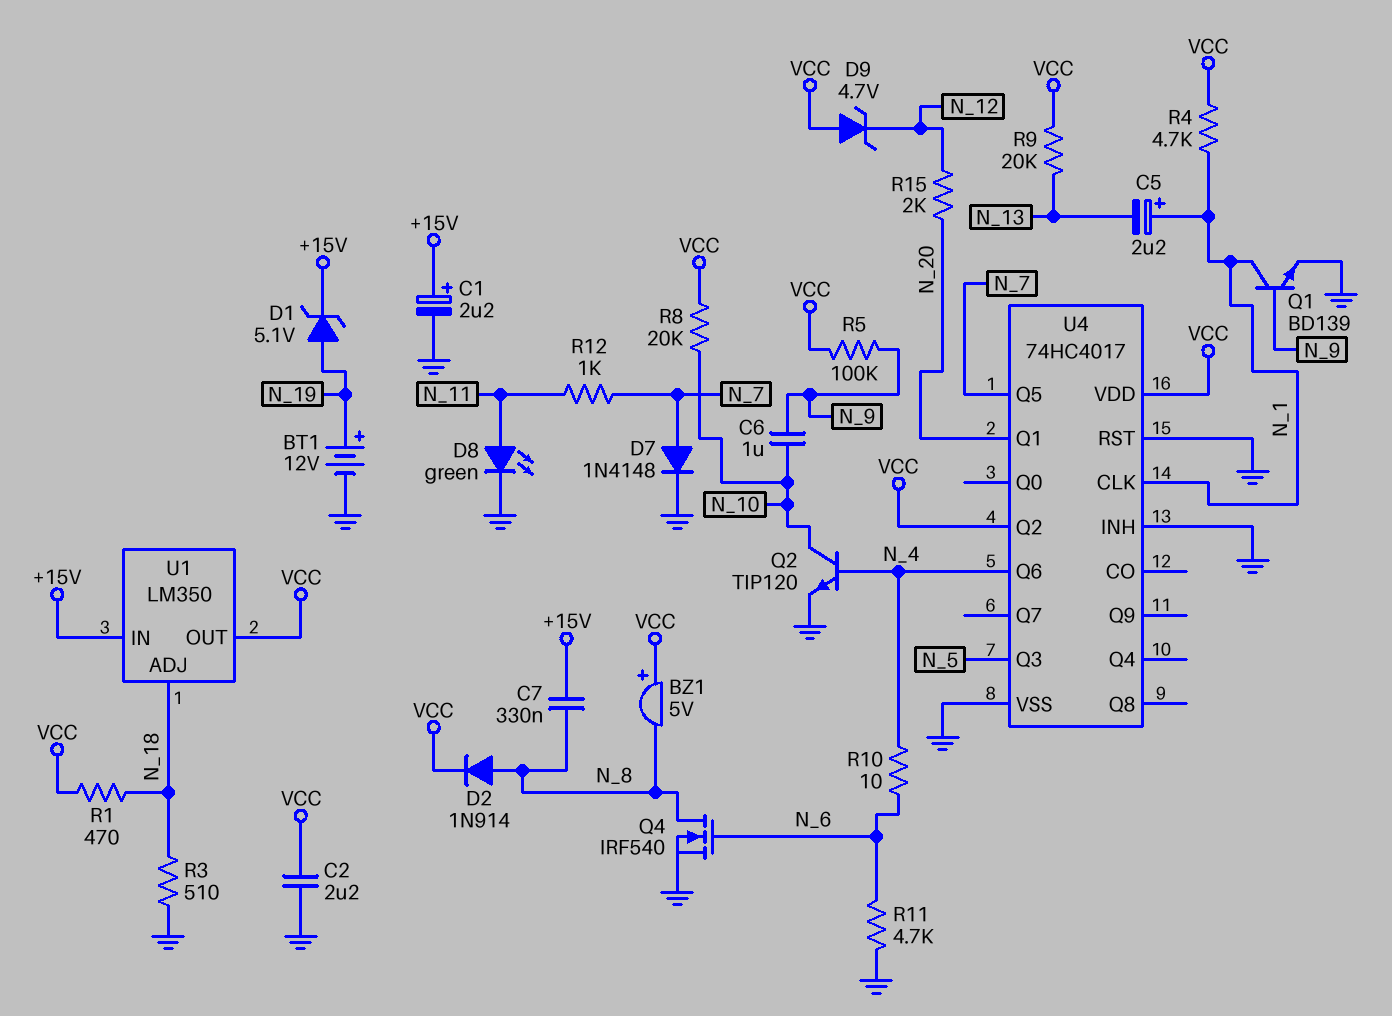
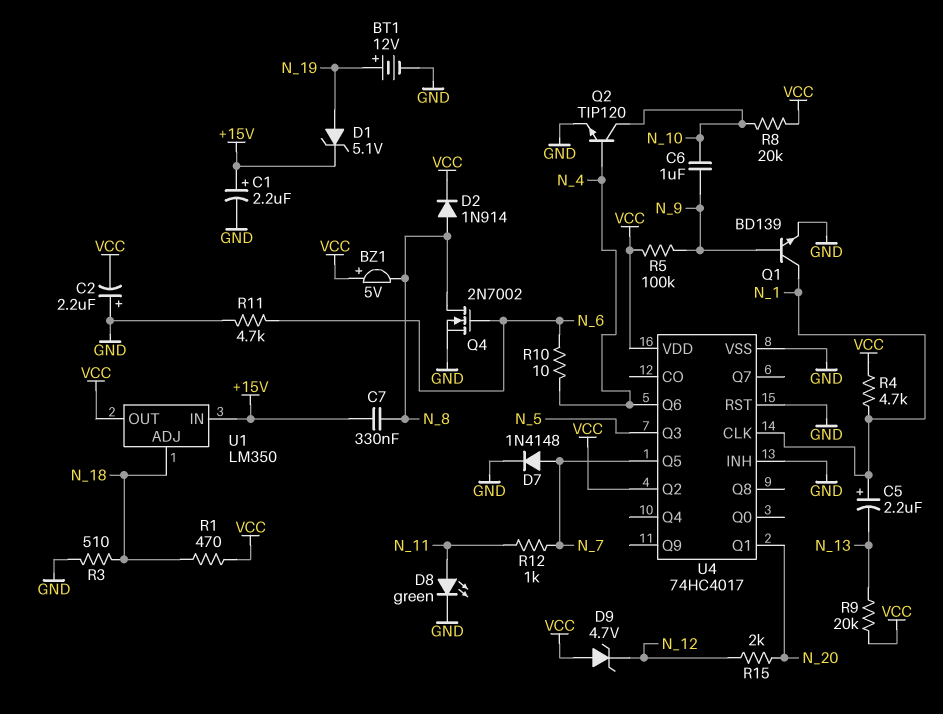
C2: 2.2uF (GND, VCC) -> 2.2uF (plus GND, minus VCC)
Q4: NMOS IRF540 (G N_6, D N_8, S GND) -> NMOS 2N7002 (G N_6, D N_8, S GND)

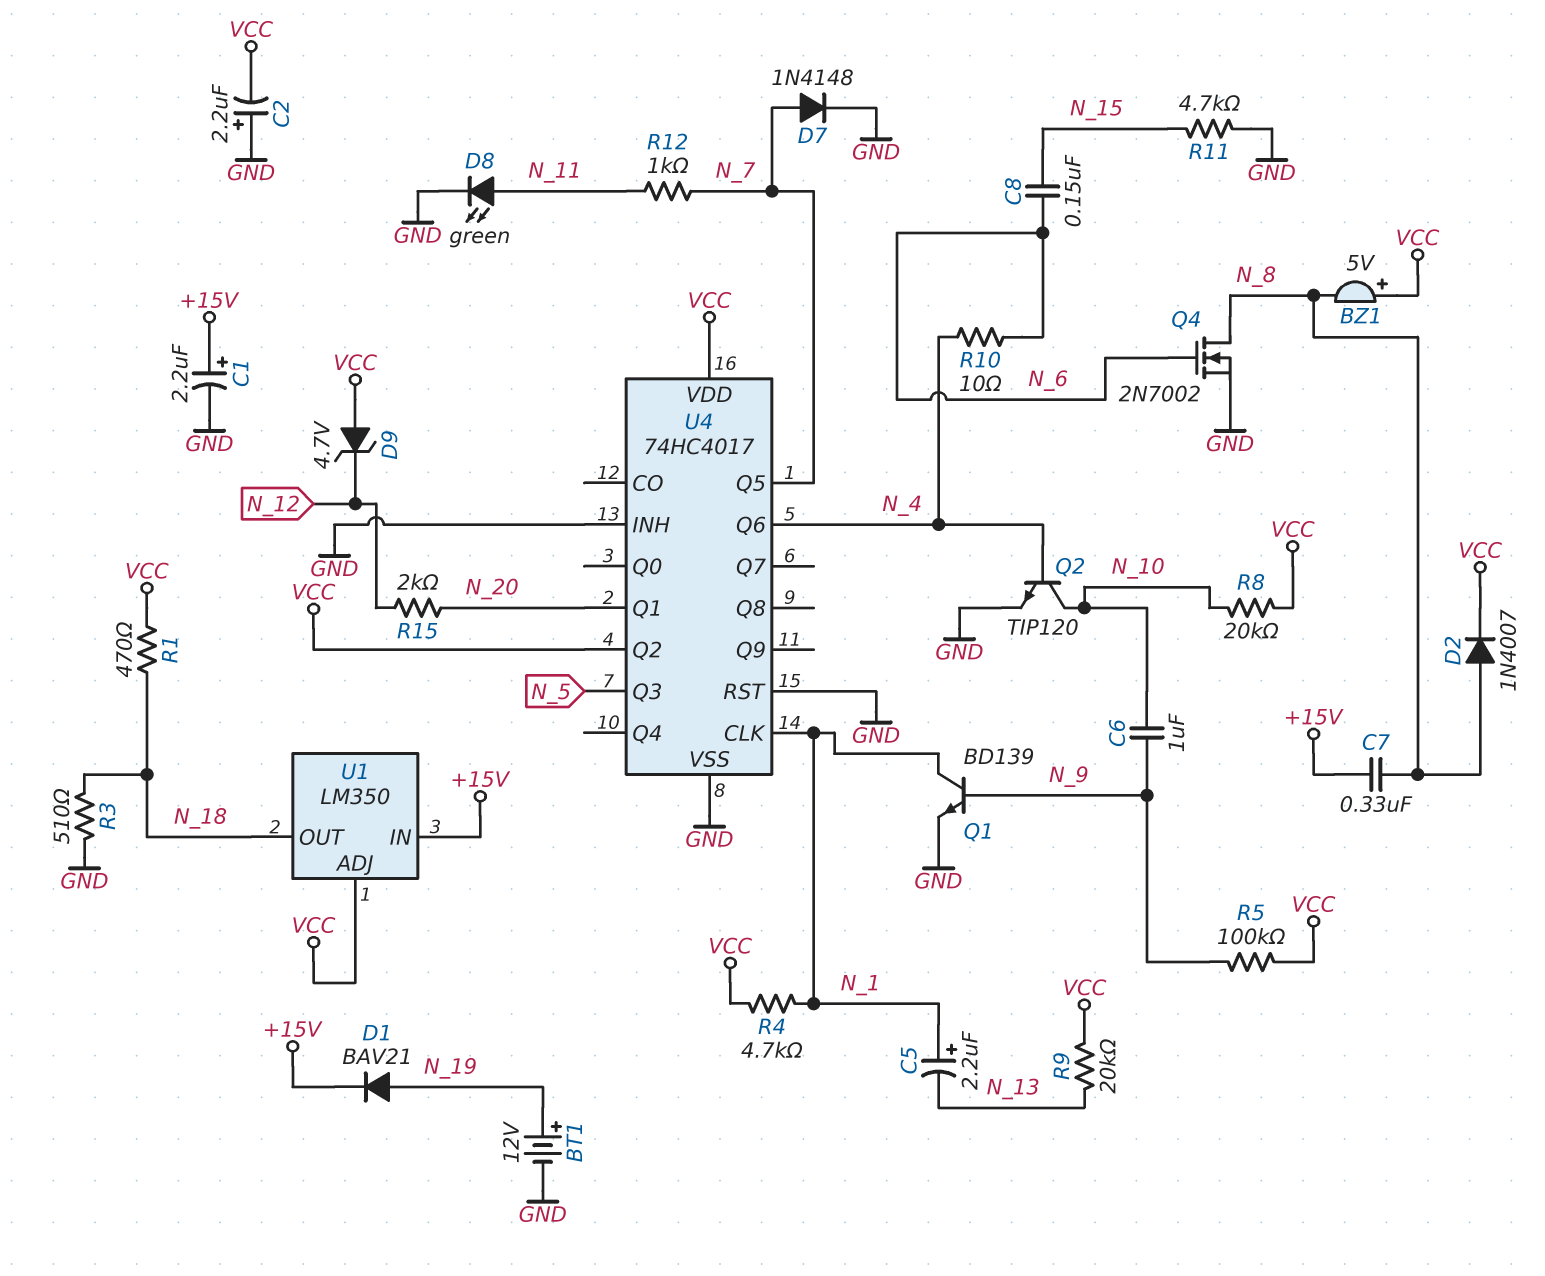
C8: none -> 150nF (N_6, N_15)
D1: zener 5.1V (A N_19, K +15V) -> diode BAV21 (A N_19, K +15V)
D2: diode 1N914 (A N_8, K VCC) -> diode 1N4007 (A N_8, K VCC)
R11: 4.7k (GND, N_6) -> 4.7k (GND, N_15)
U1 pin ADJ: N_18 -> VCC
U1 pin OUT: VCC -> N_18

